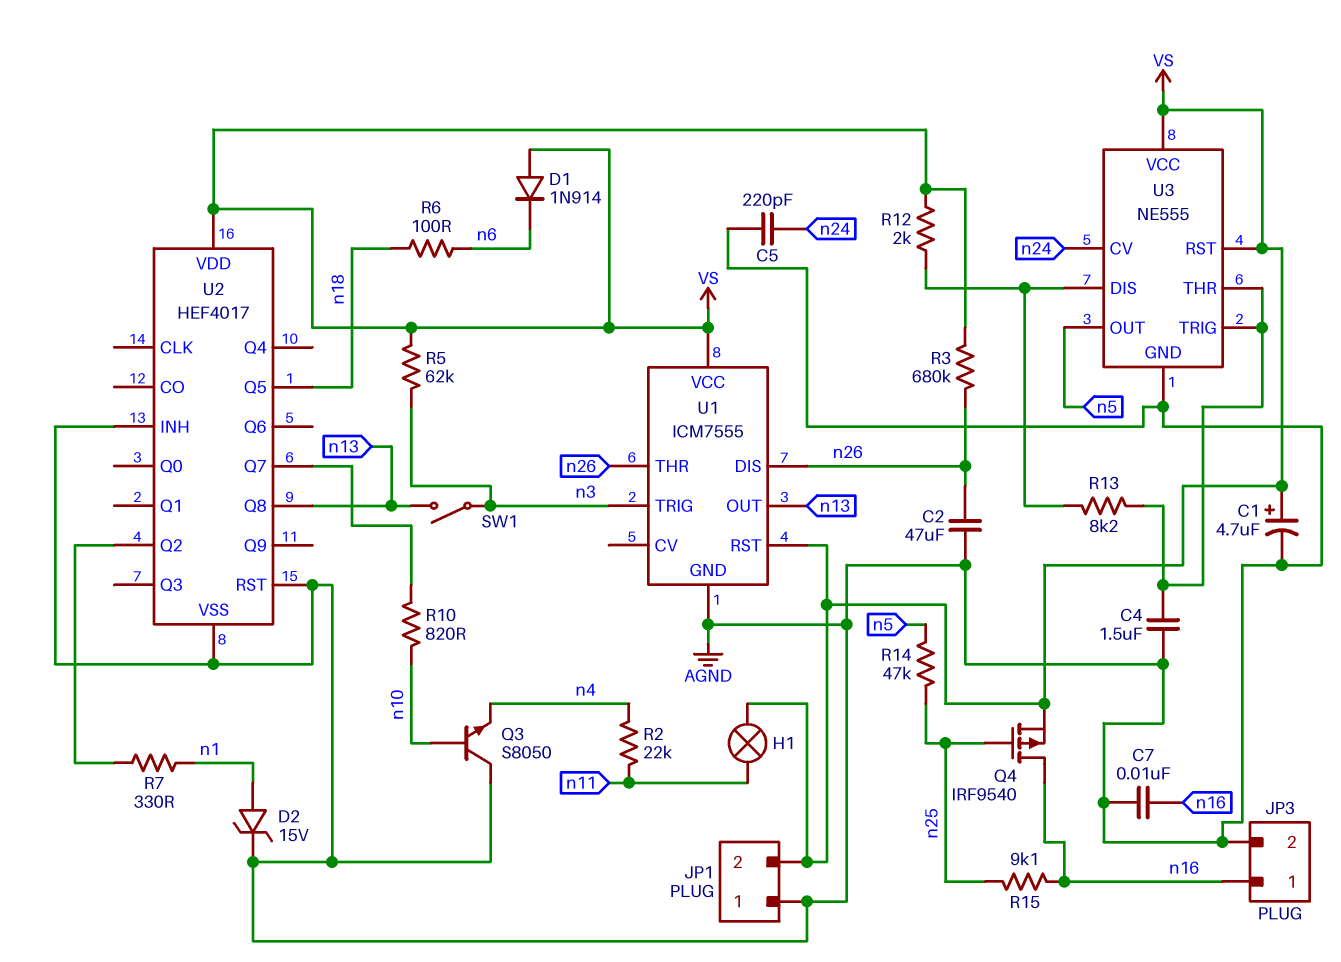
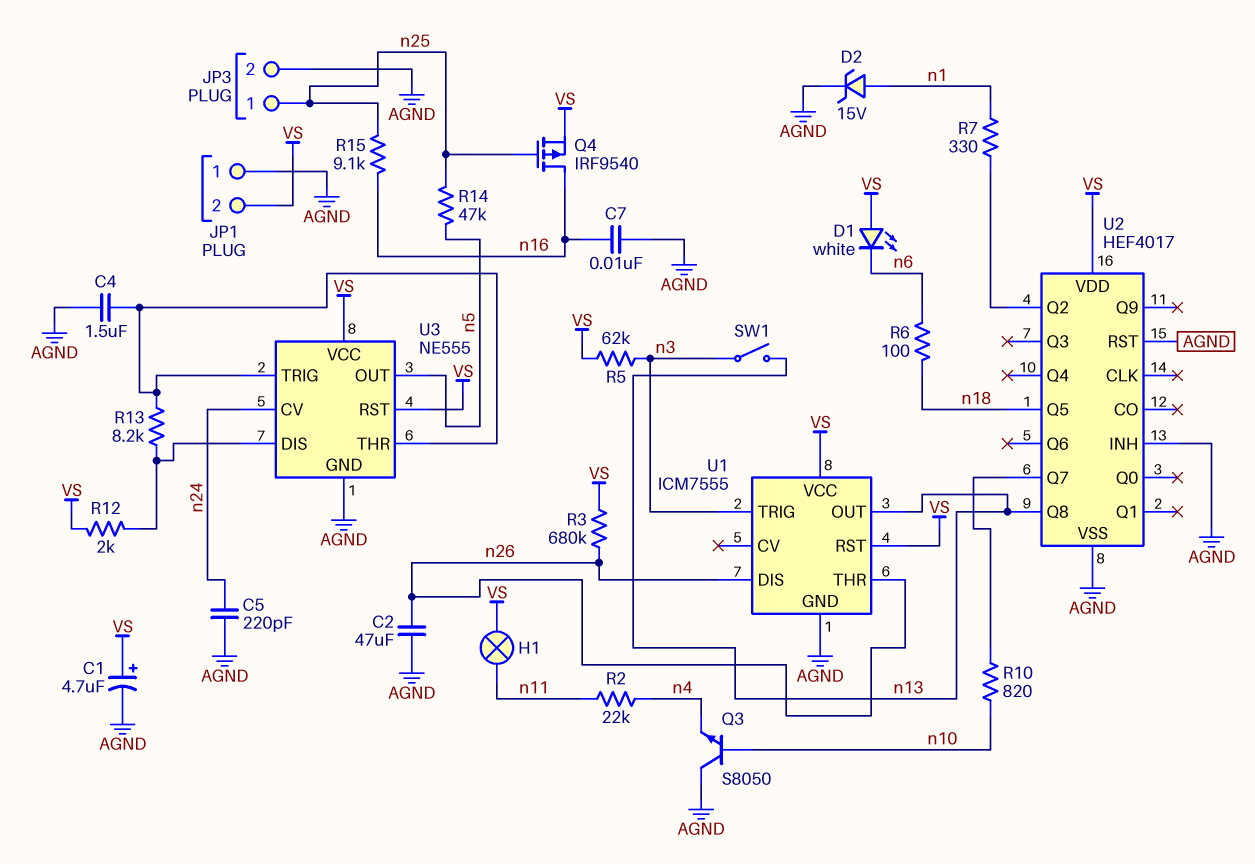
D1: diode 1N914 (A VS, K n6) -> LED white (A VS, K n6)
JP3 pin 1: n16 -> n25

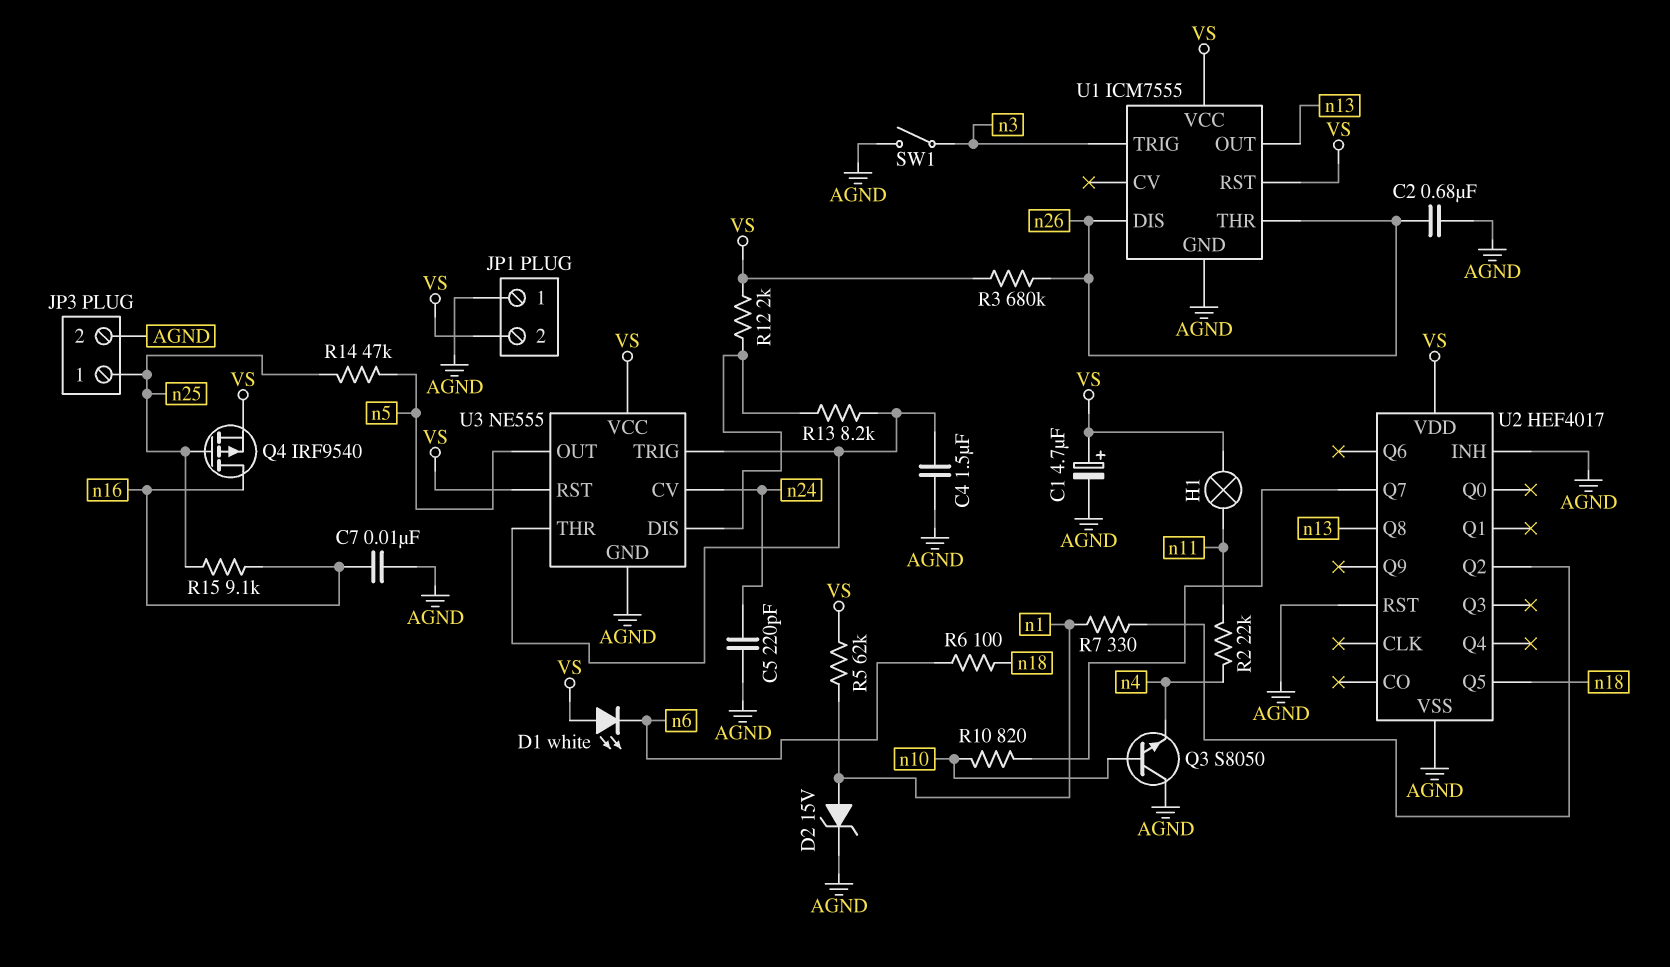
C2: 47uF (AGND, n26) -> 680nF (AGND, n26)
R5: 62k (VS, n3) -> 62k (VS, n1)
SW1: switch (n3, n13) -> switch (AGND, n3)

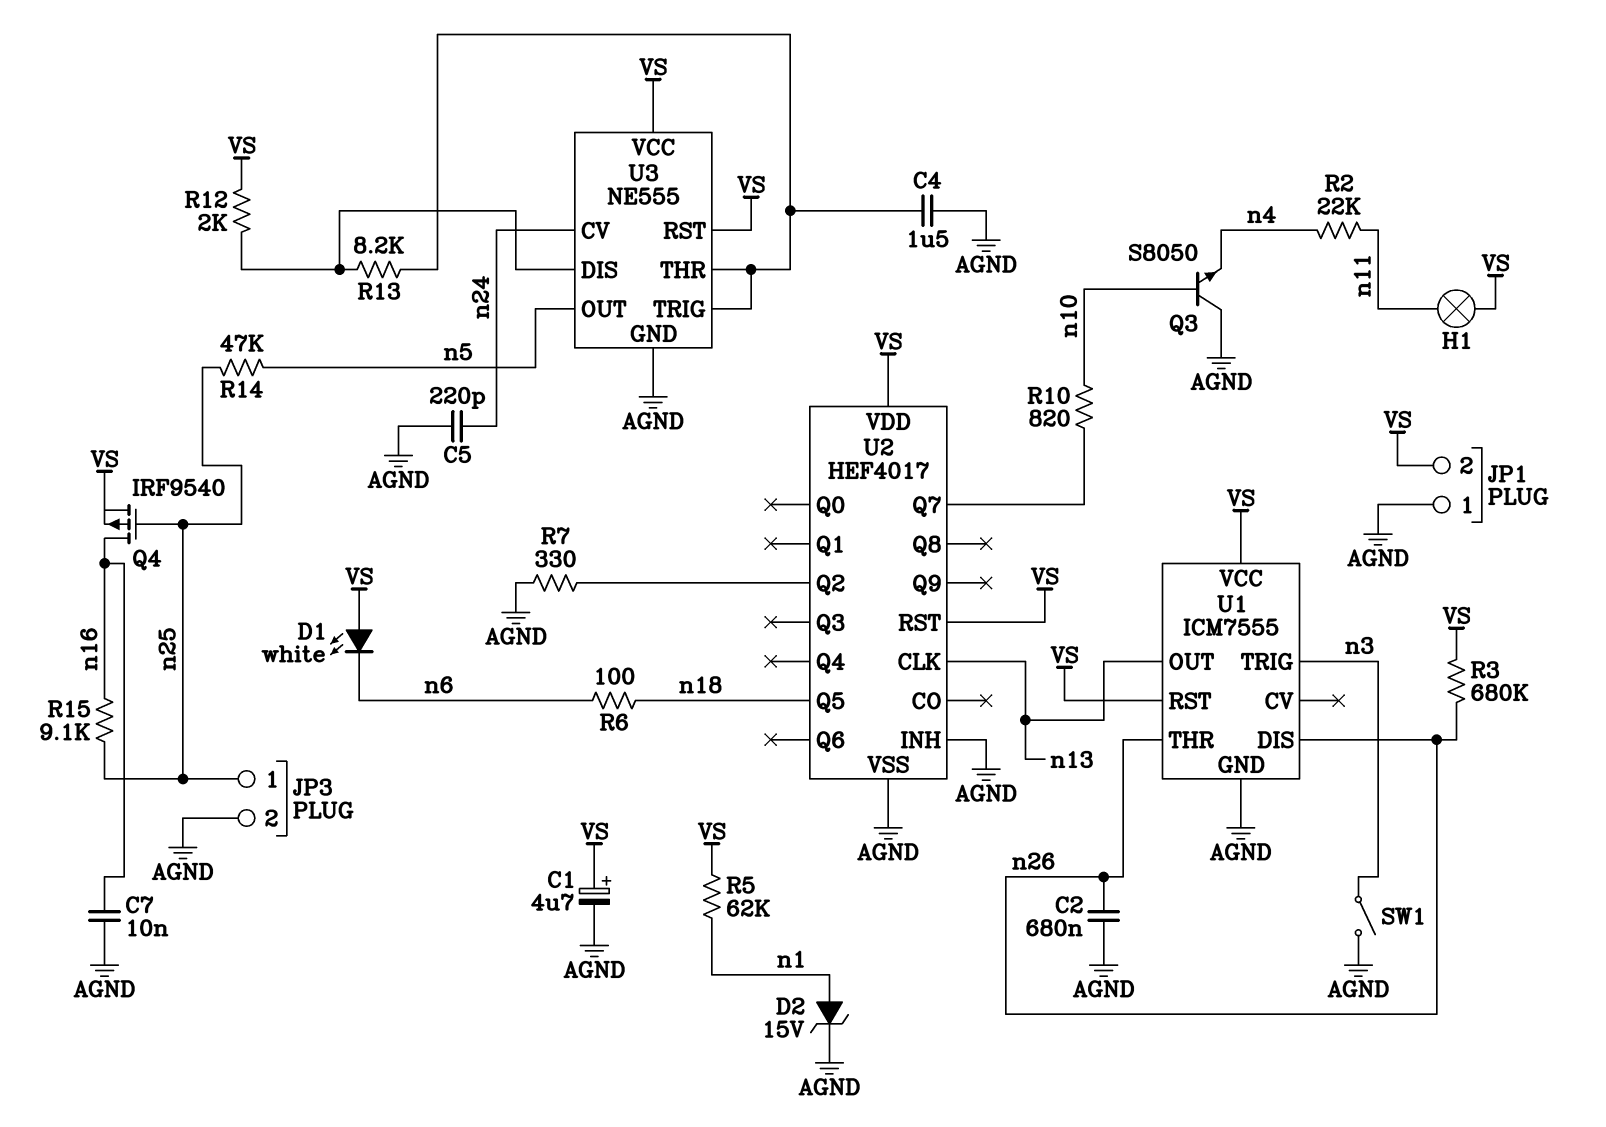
R7: 330 (U2/Q2, n1) -> 330 (AGND, U2/Q2)
U2 pin CLK: none -> n13
U2 pin Q8: n13 -> none
U2 pin RST: AGND -> VS

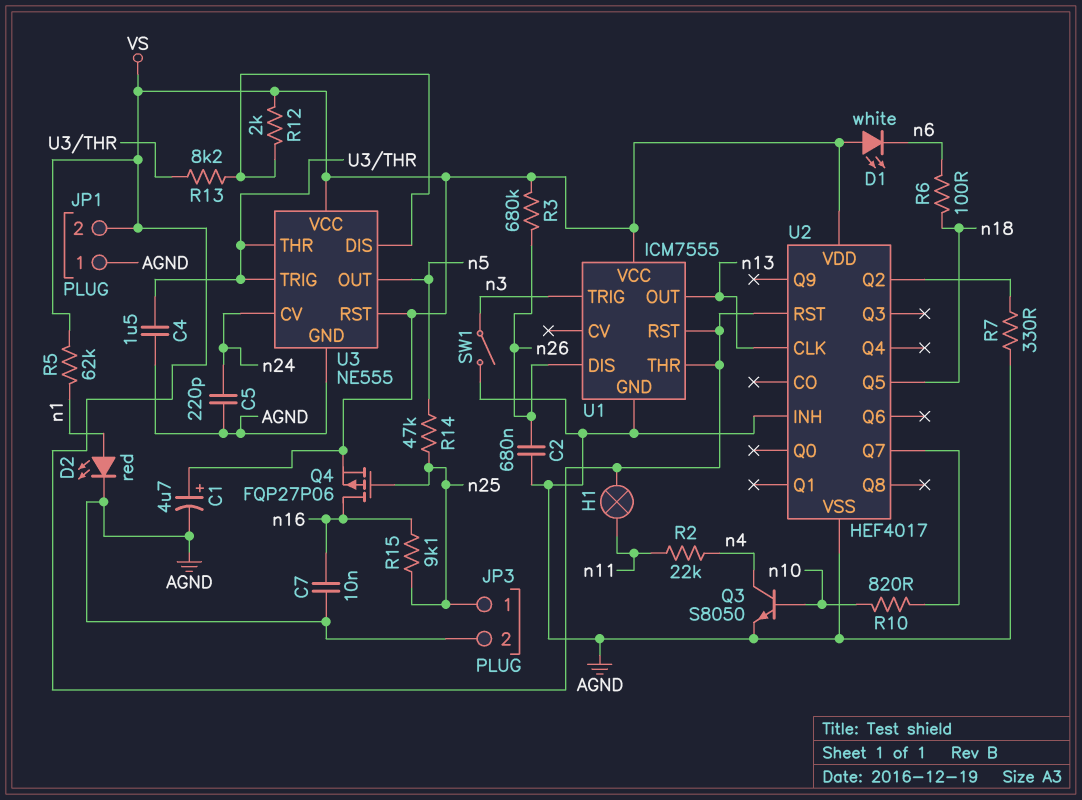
D2: zener 15V (A n1, K AGND) -> LED red (A n1, K AGND)
Q3: NPN S8050 (B n10, C AGND, E n4) -> NPN S8050 (B n10, C n4, E AGND)
Q4: PMOS IRF9540 (G n25, D n16, S VS) -> PMOS FQP27P06 (G n25, D n16, S VS)
U1 pin THR: n26 -> VS

